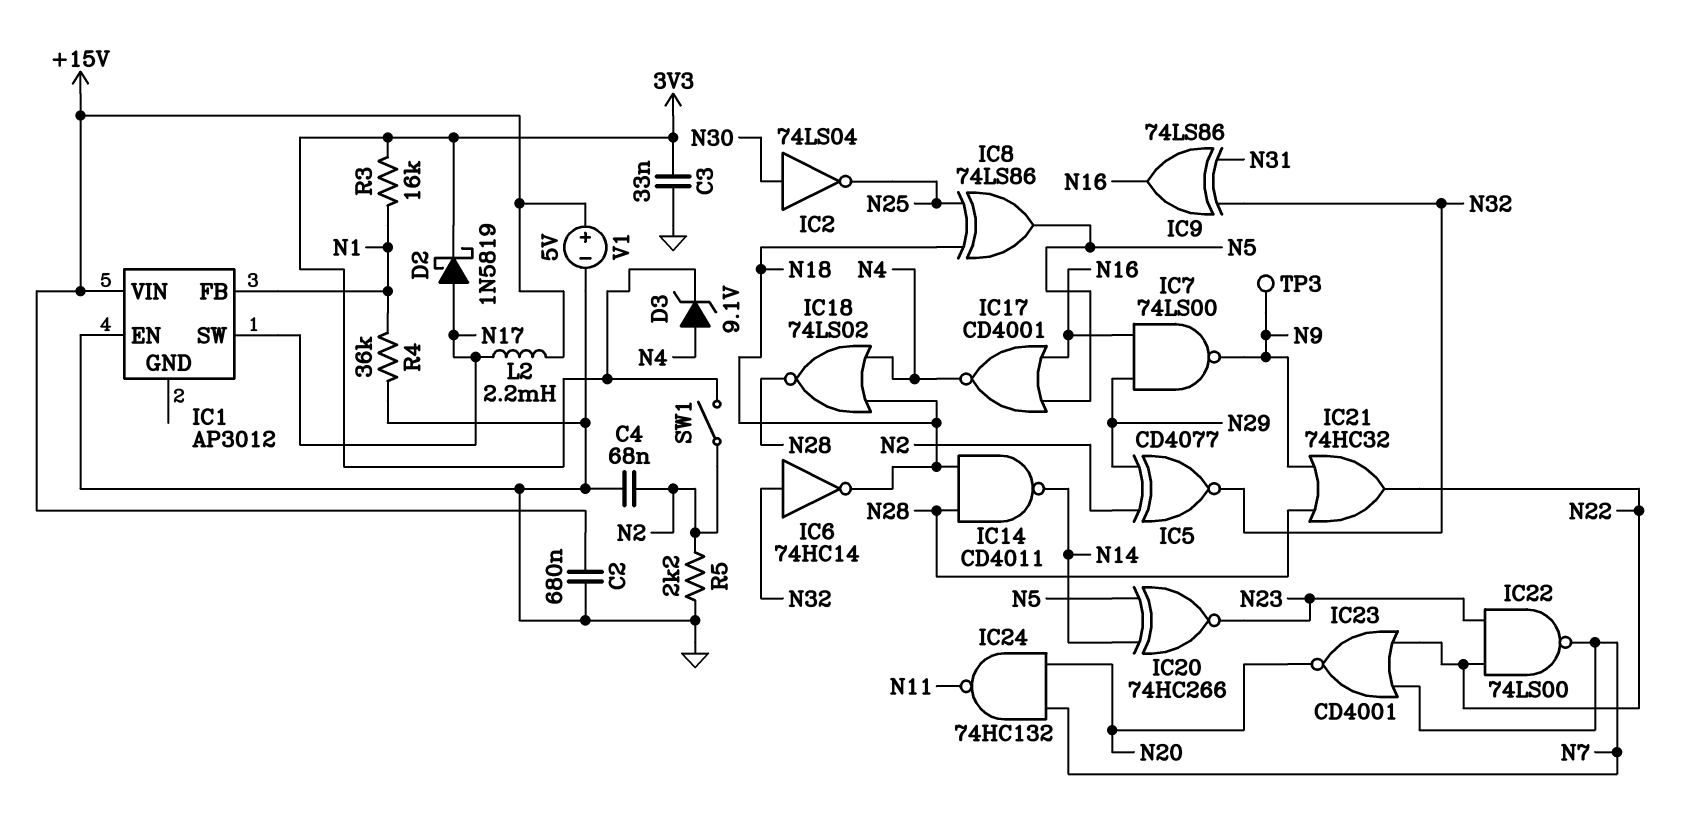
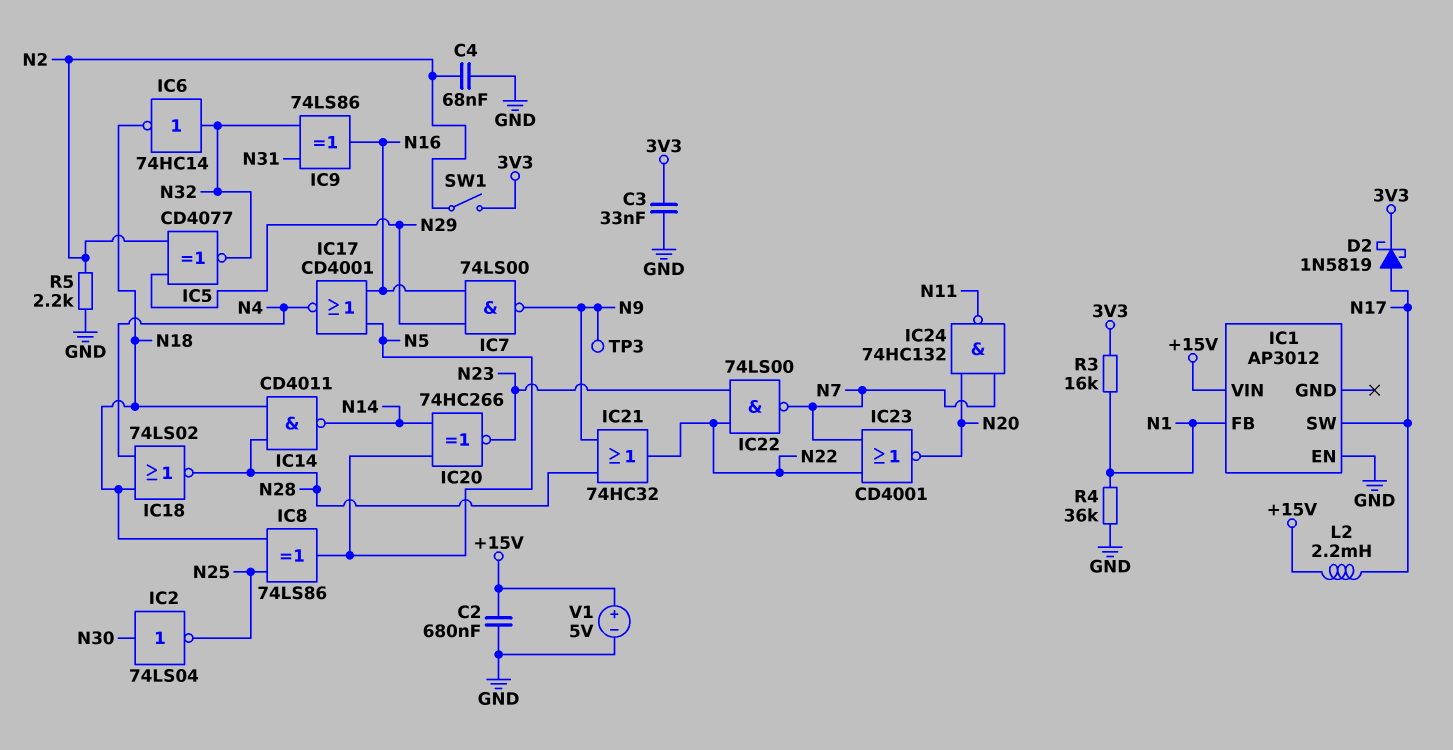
D3: zener 9.1V (A N4, K 3V3) -> none

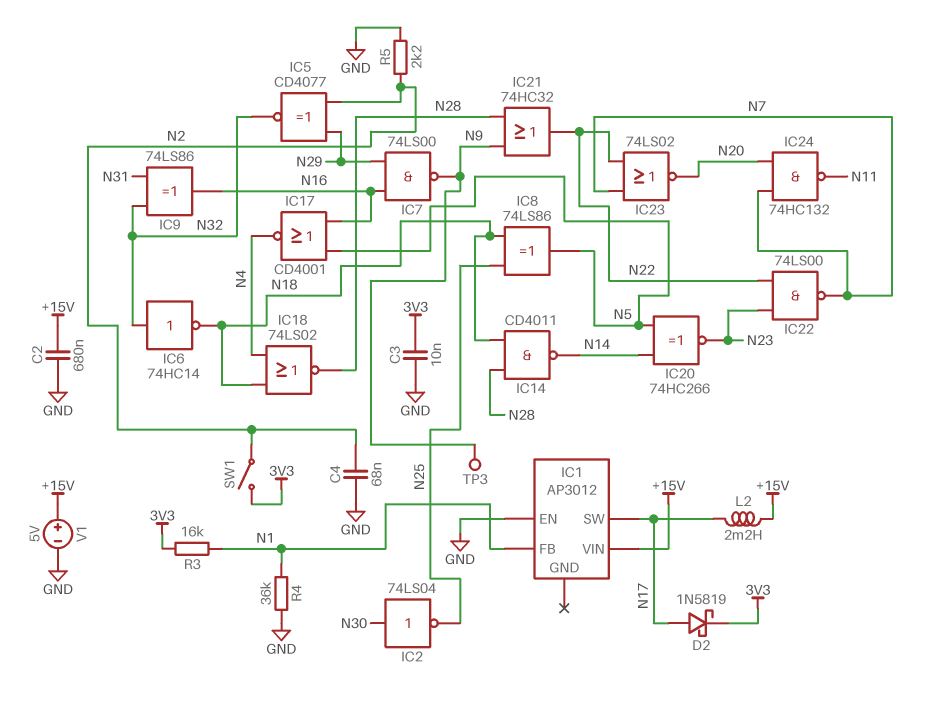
C3: 33nF (3V3, GND) -> 10nF (3V3, GND)
IC23: NOR CD4001 (in N7, in N22, out N20) -> NOR 74LS02 (in N7, in N22, out N20)

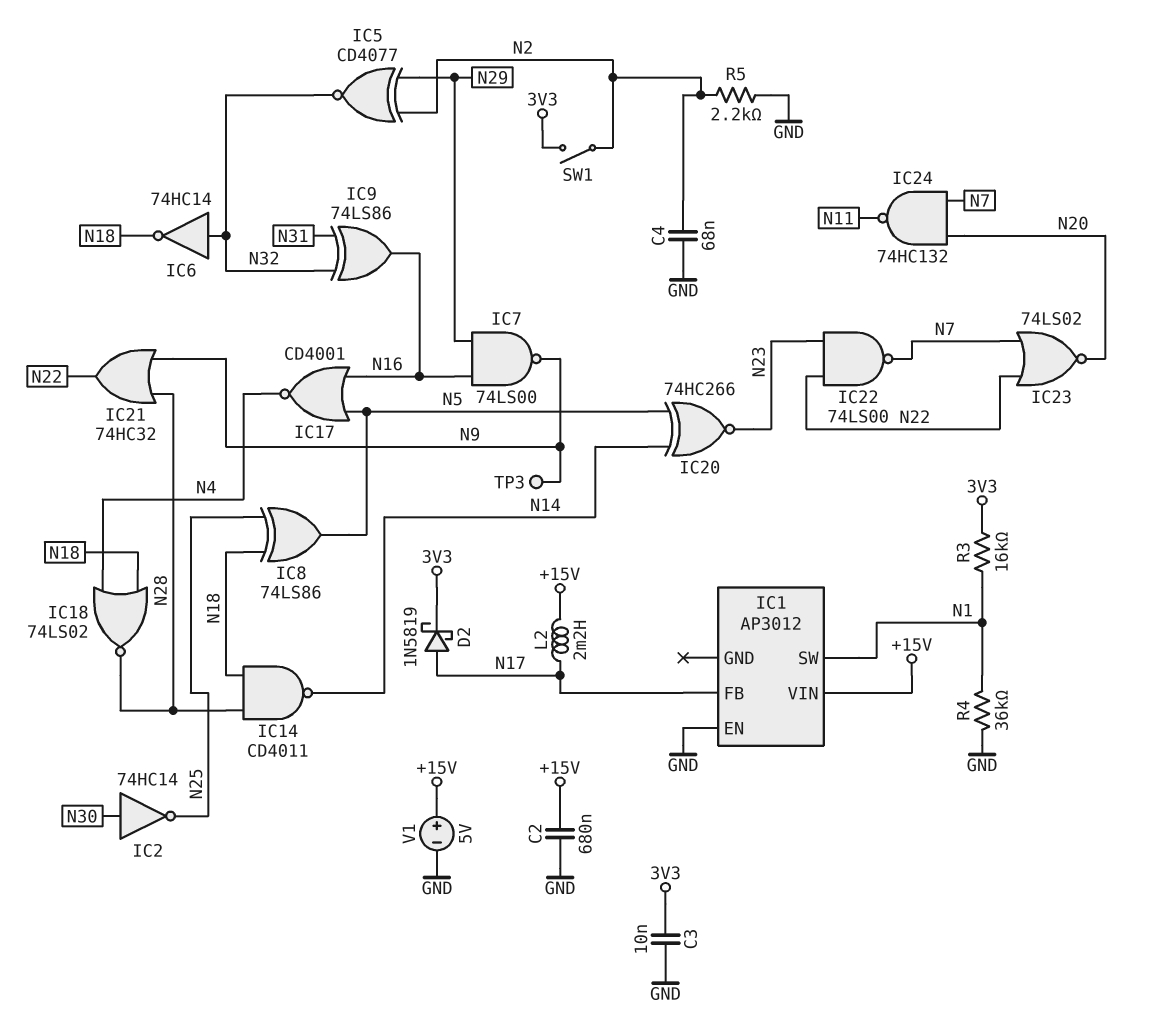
IC1 pin FB: N1 -> N17
IC1 pin SW: N17 -> N1
IC2: NOT 74LS04 (in N30, out N25) -> NOT 74HC14 (in N30, out N25)

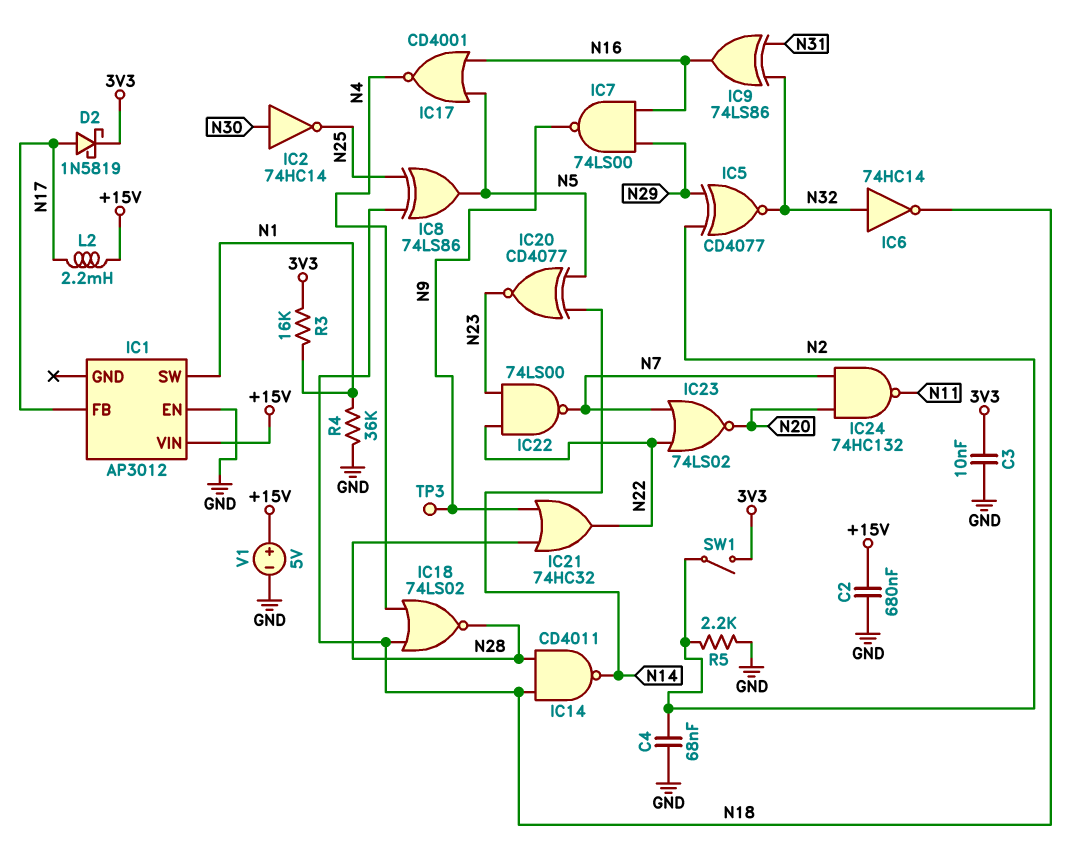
IC20: XNOR 74HC266 (in N5, in N14, out N23) -> XNOR CD4077 (in N5, in N14, out N23)

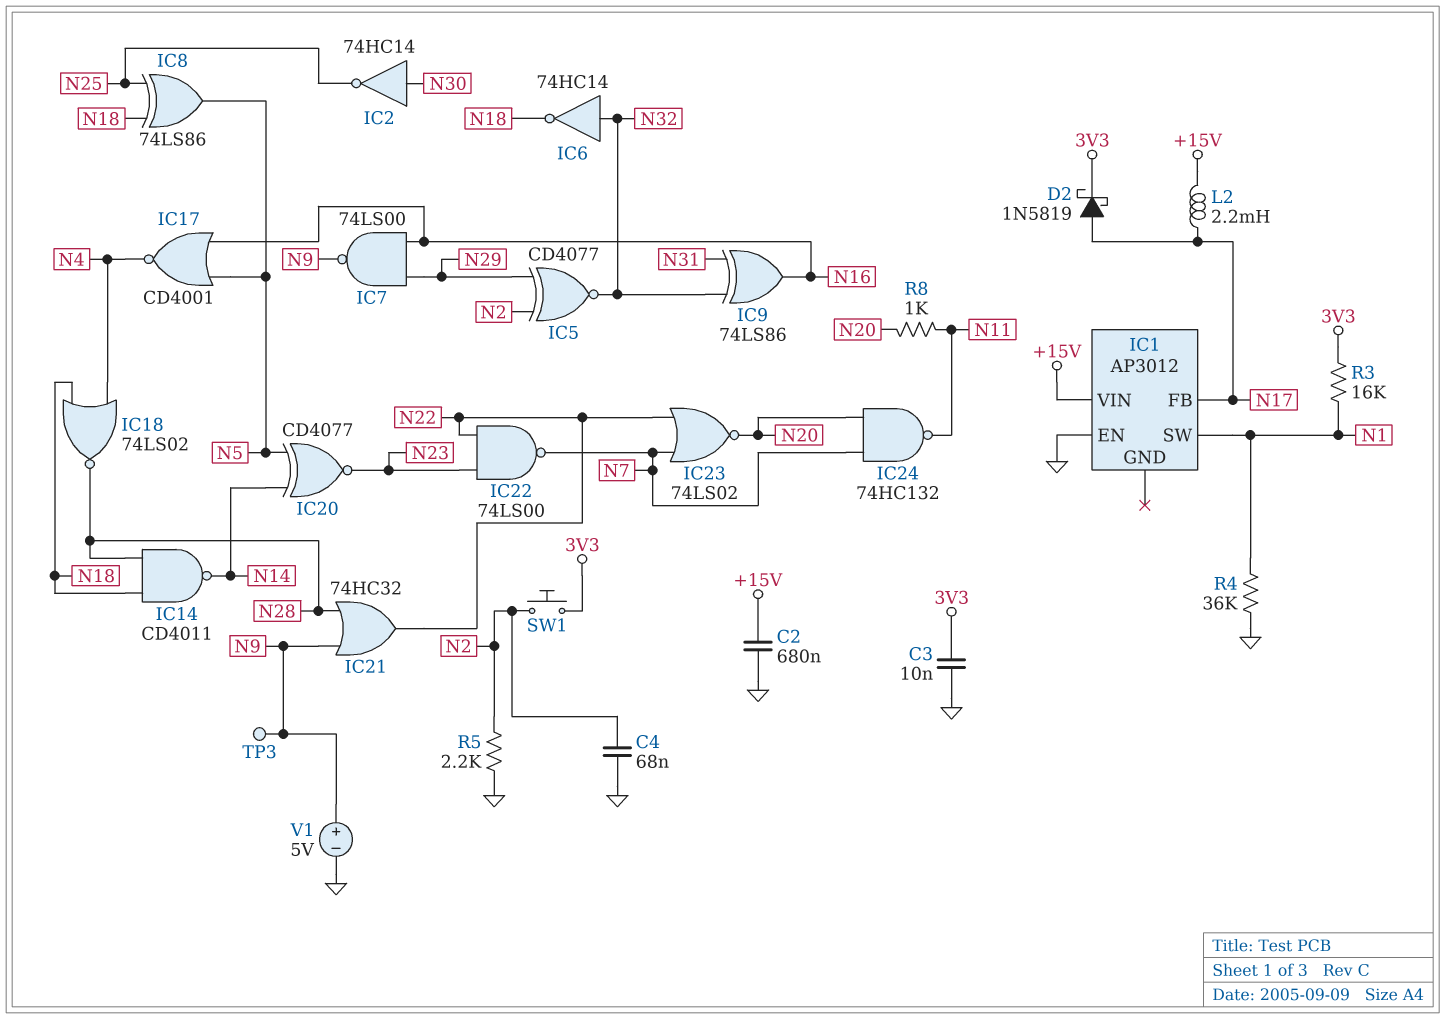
R8: none -> 1k (N11, N20)
SW1: switch (3V3, N2) -> button (3V3, N2)
V1: 5V (plus +15V, minus GND) -> 5V (plus N9, minus GND)

